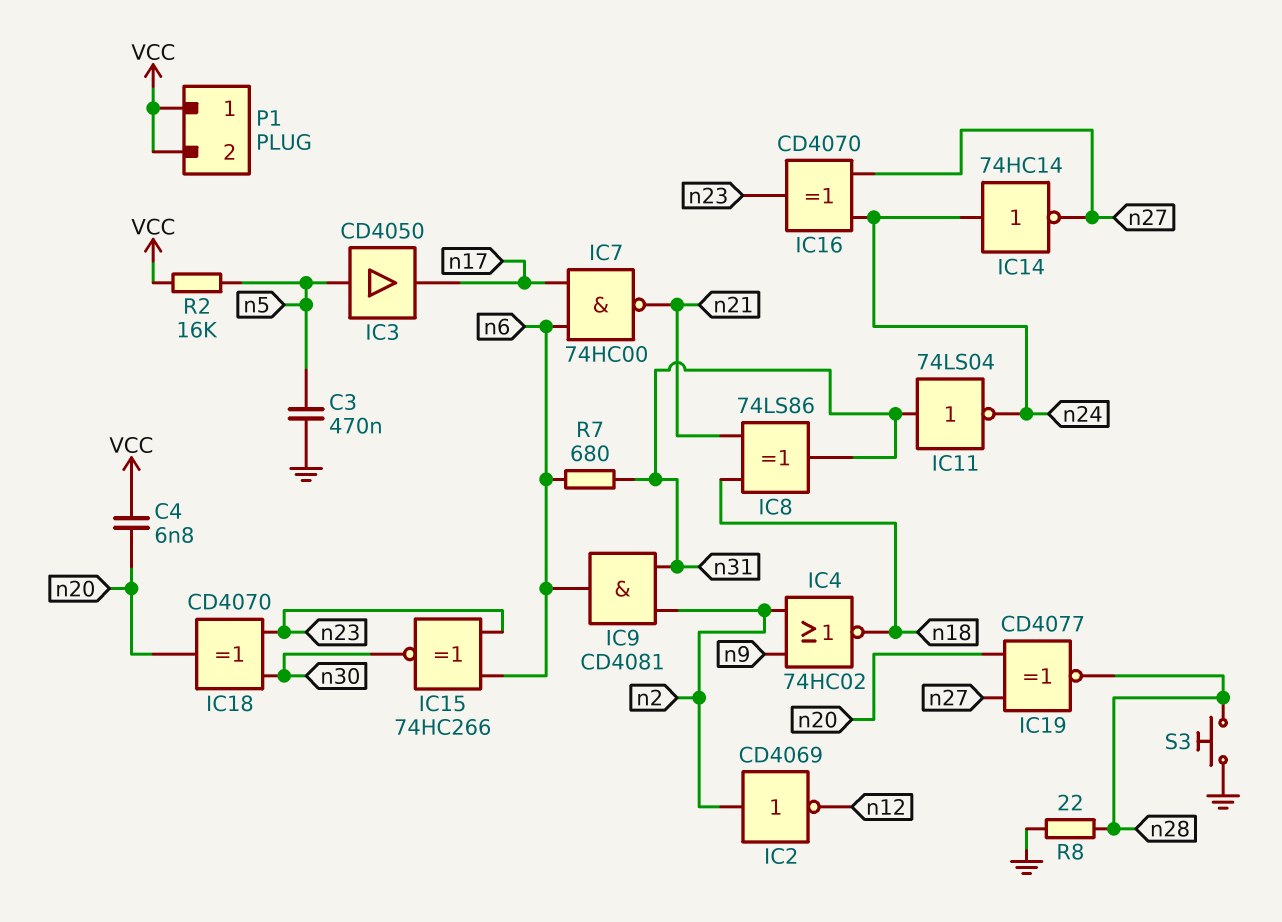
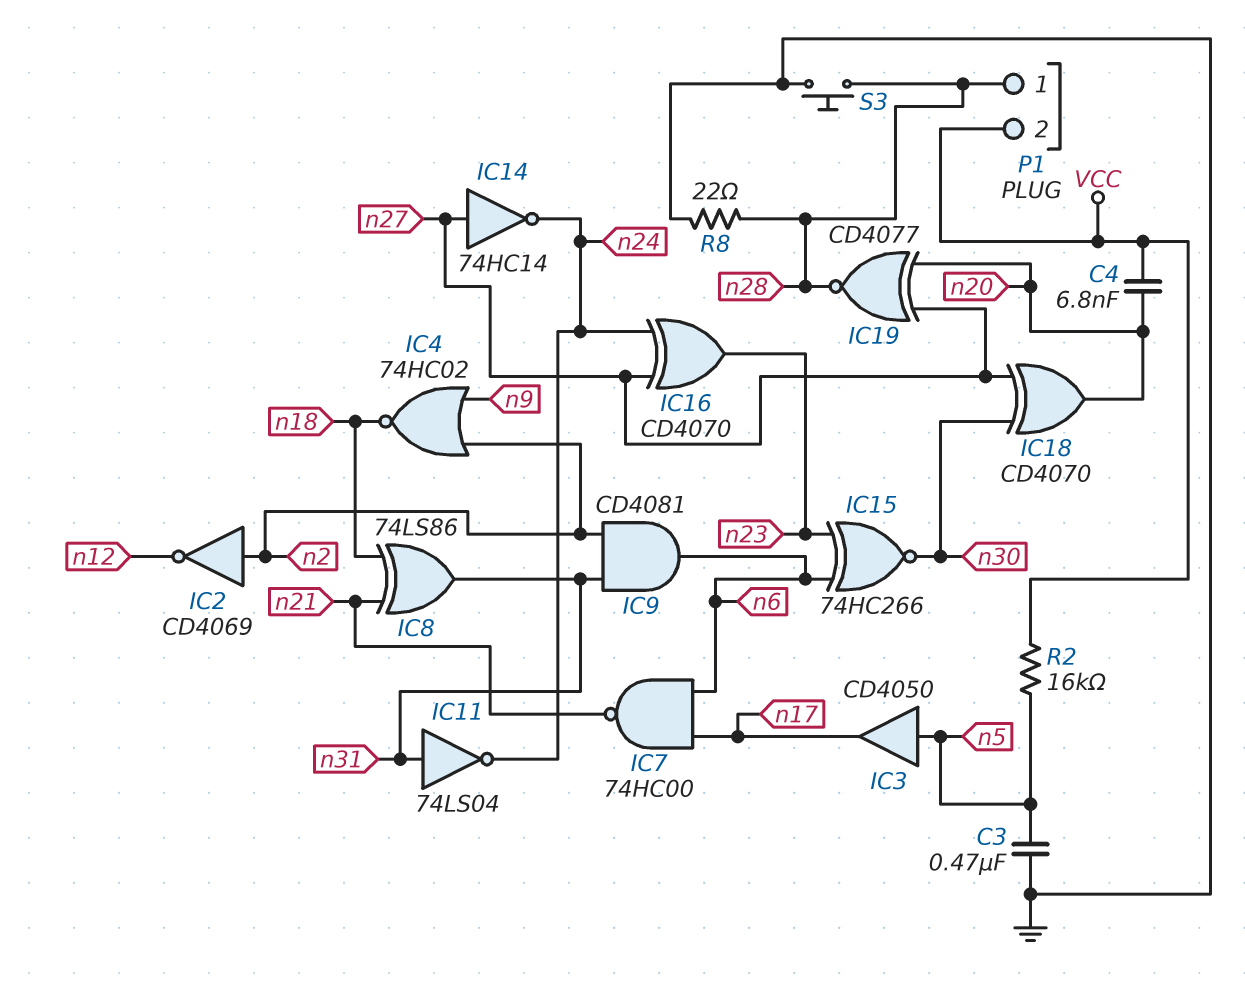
IC14: NOT 74HC14 (in n24, out n27) -> NOT 74HC14 (in n27, out n24)
IC18: XOR CD4070 (in n23, in n30, out n20) -> XOR CD4070 (in n27, in n30, out n20)
P1 pin 1: VCC -> n28
R7: 680 (n6, n31) -> none

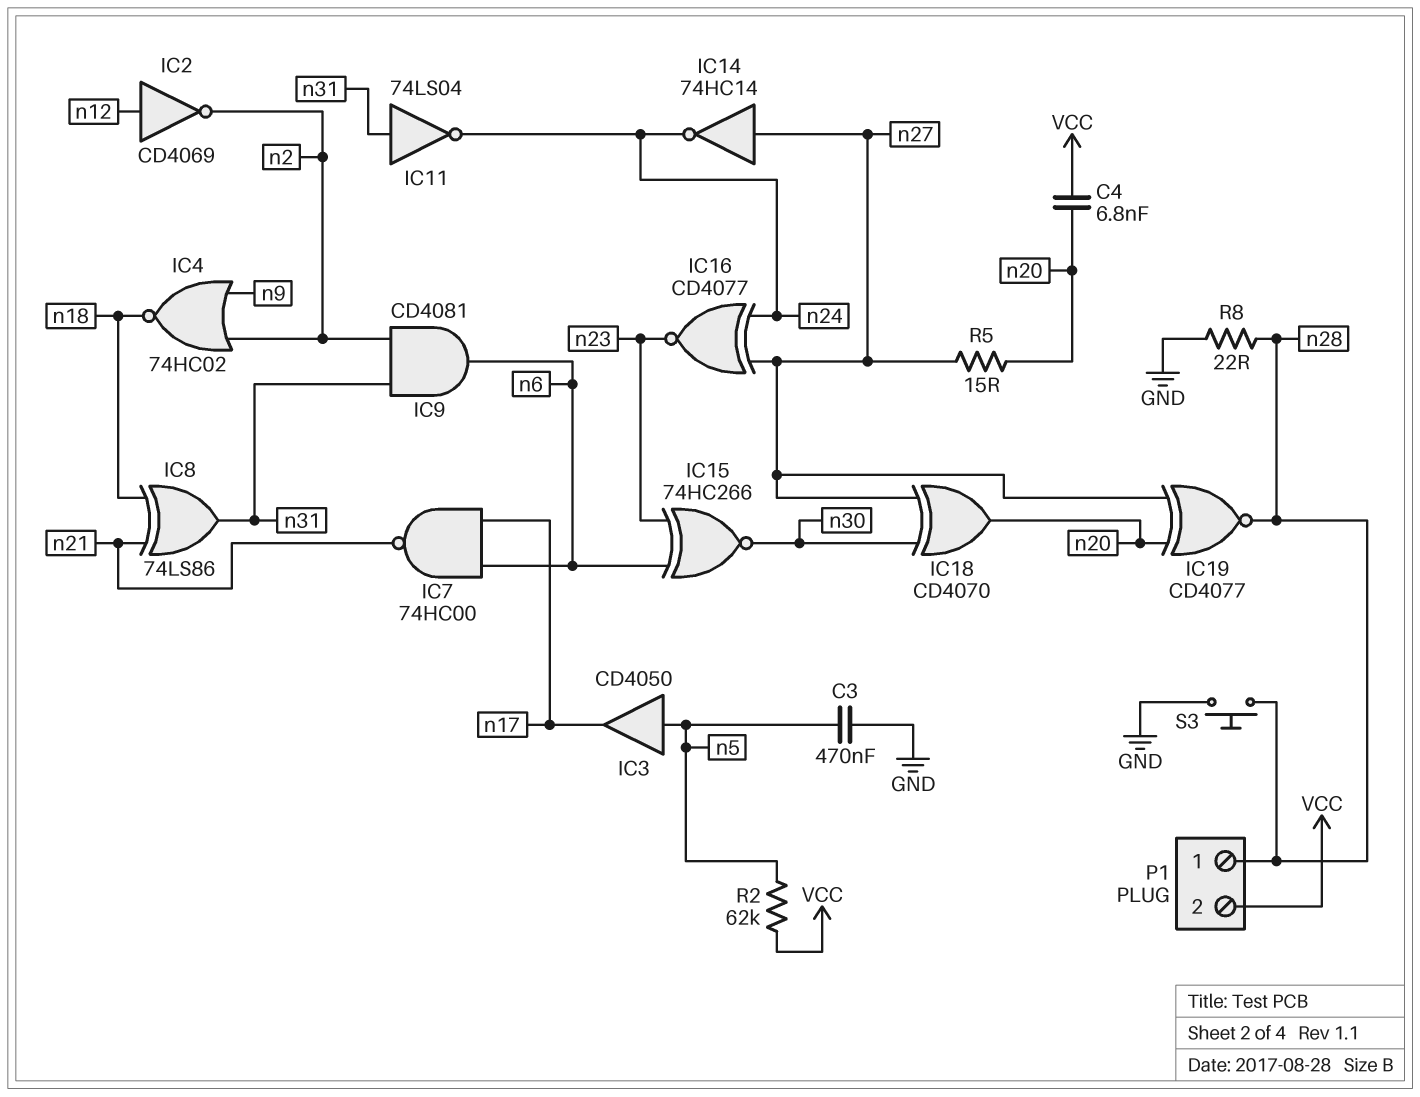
IC2: NOT CD4069 (in n2, out n12) -> NOT CD4069 (in n12, out n2)
IC16: XOR CD4070 (in n24, in n27, out n23) -> XNOR CD4077 (in n24, in n27, out n23)
R2: 16k (VCC, n5) -> 62k (VCC, n5)
R5: none -> 15 (n20, n27)

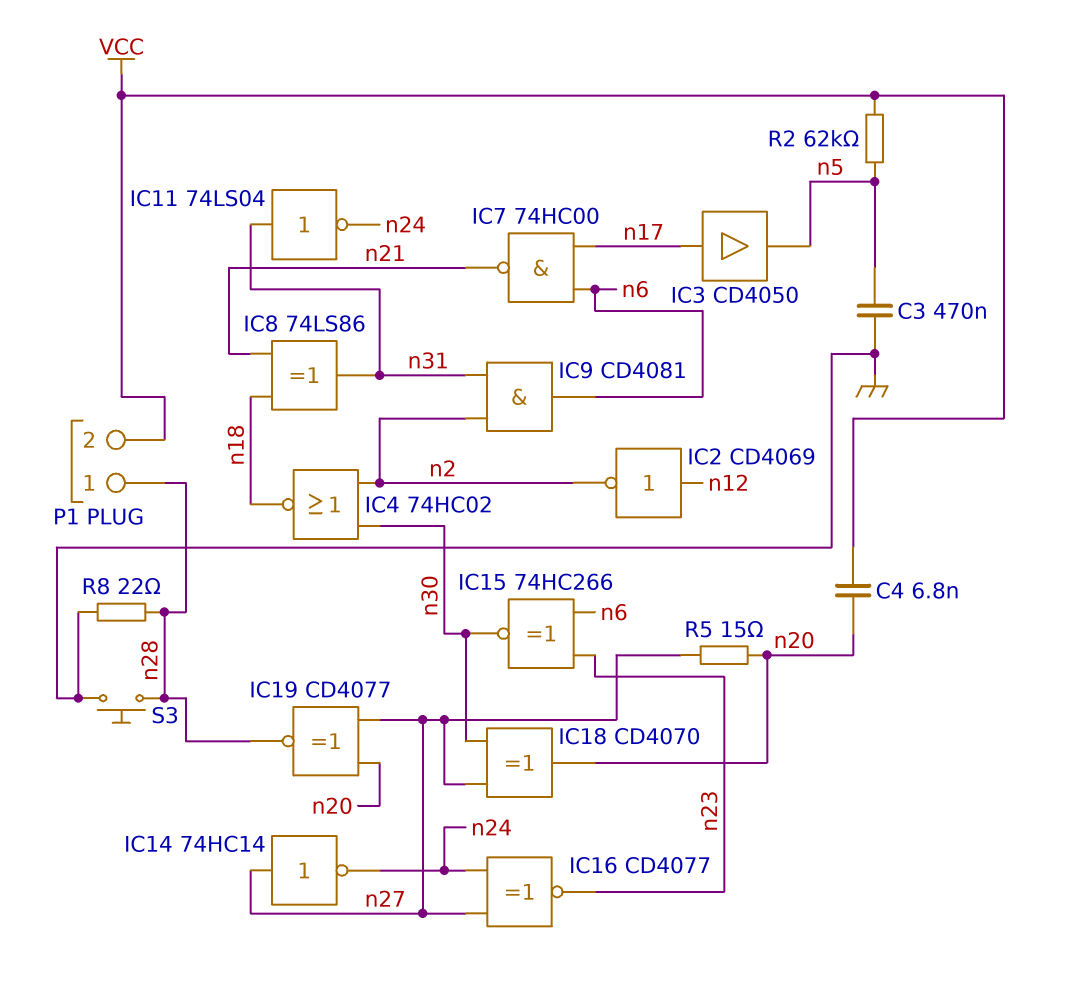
IC3: buffer CD4050 (in n5, out n17) -> buffer CD4050 (in n17, out n5)
IC4: NOR 74HC02 (in n2, in n9, out n18) -> NOR 74HC02 (in n2, in n30, out n18)

